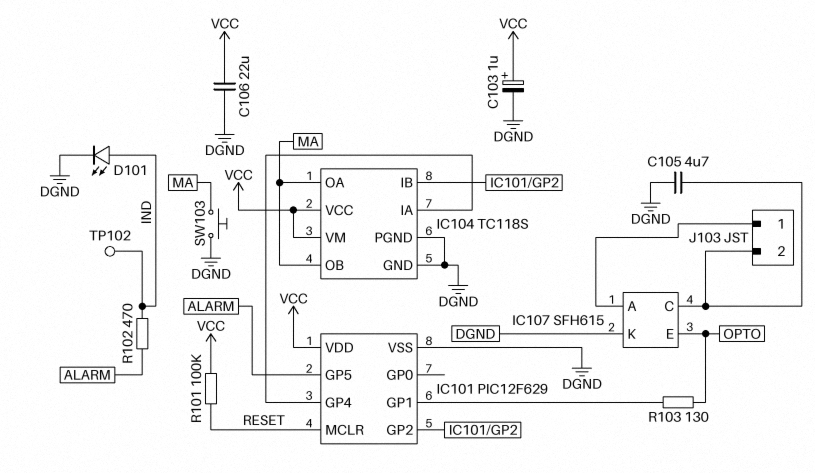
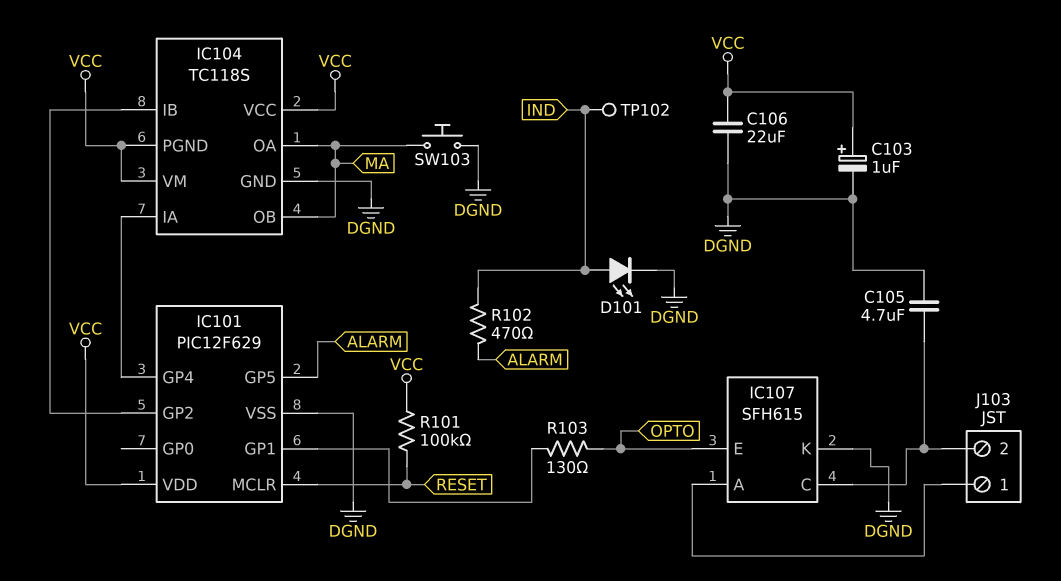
IC104 pin PGND: DGND -> VCC

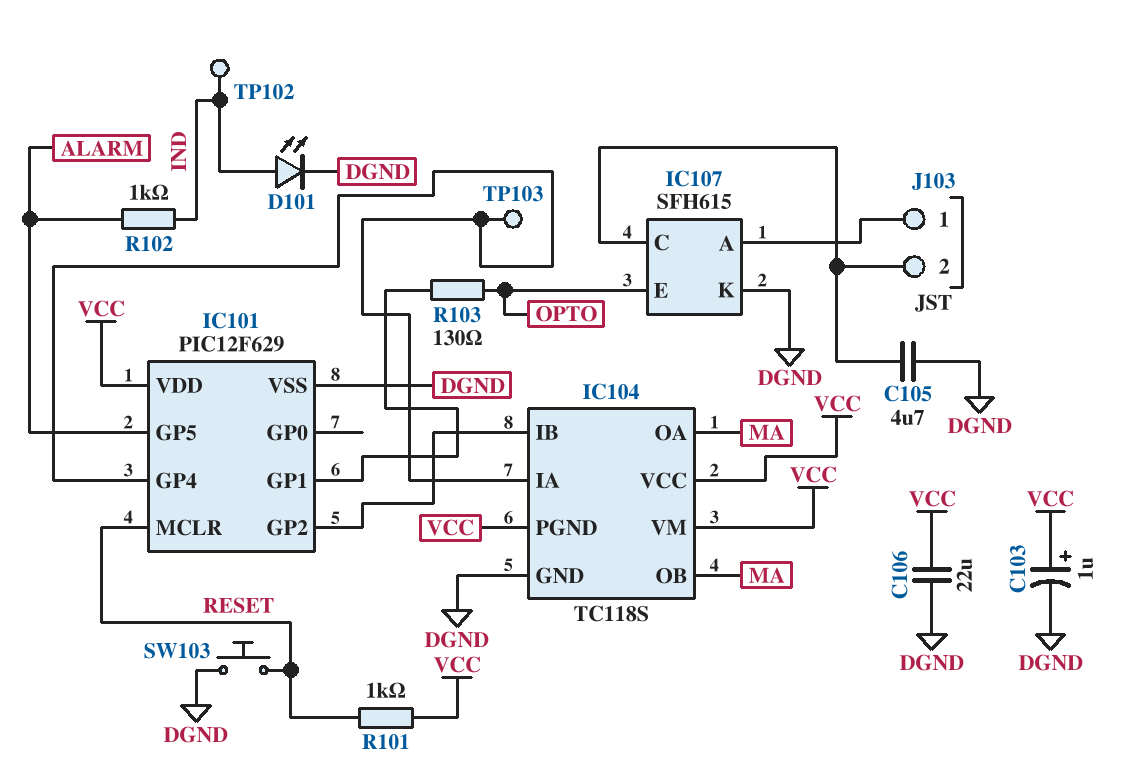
R101: 100k (RESET, VCC) -> 1k (RESET, VCC)
R102: 470 (ALARM, IND) -> 1k (ALARM, IND)
SW103: button (DGND, MA) -> button (DGND, RESET)
TP103: none -> test point (IC101/GP4)

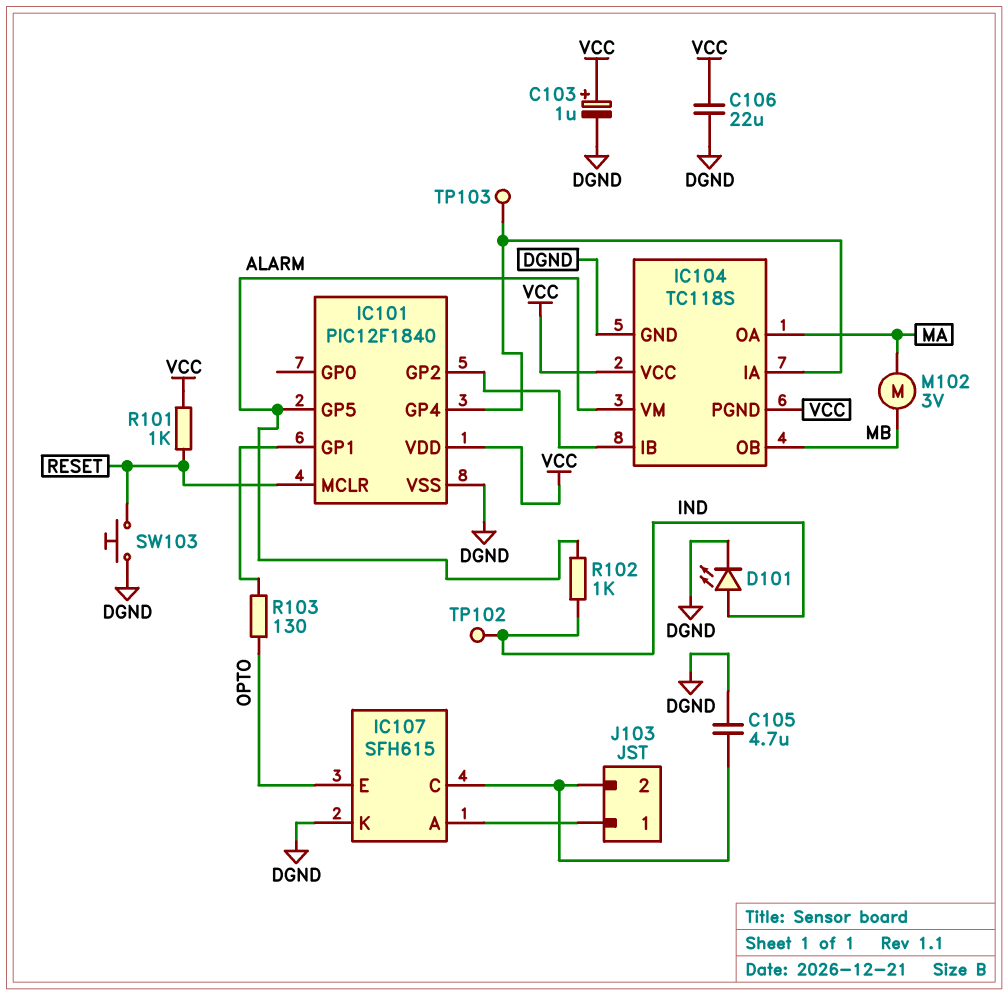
IC101: PIC12F629 -> PIC12F1840
IC104 pin OB: MA -> MB
IC104 pin VM: VCC -> ALARM
M102: none -> motor 3V (MA, MB)

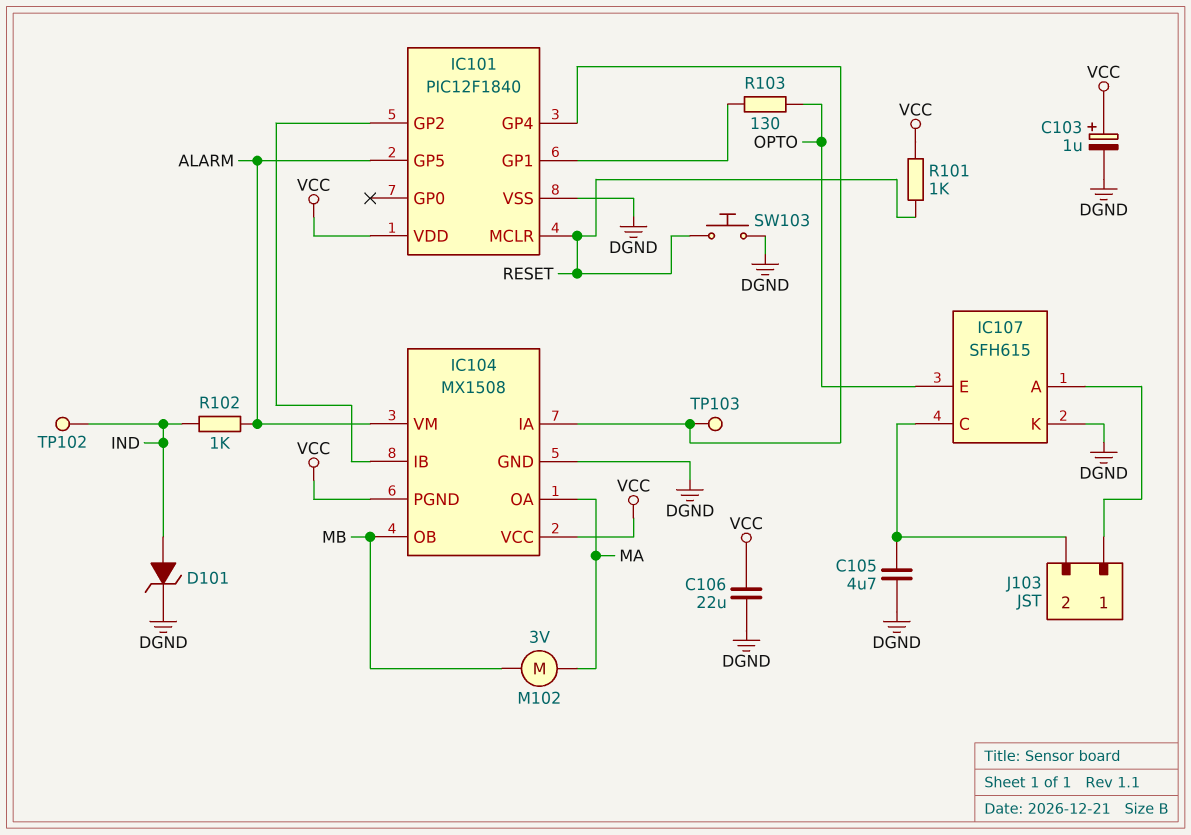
D101: LED (A IND, K DGND) -> zener (A IND, K DGND)
IC104: TC118S -> MX1508

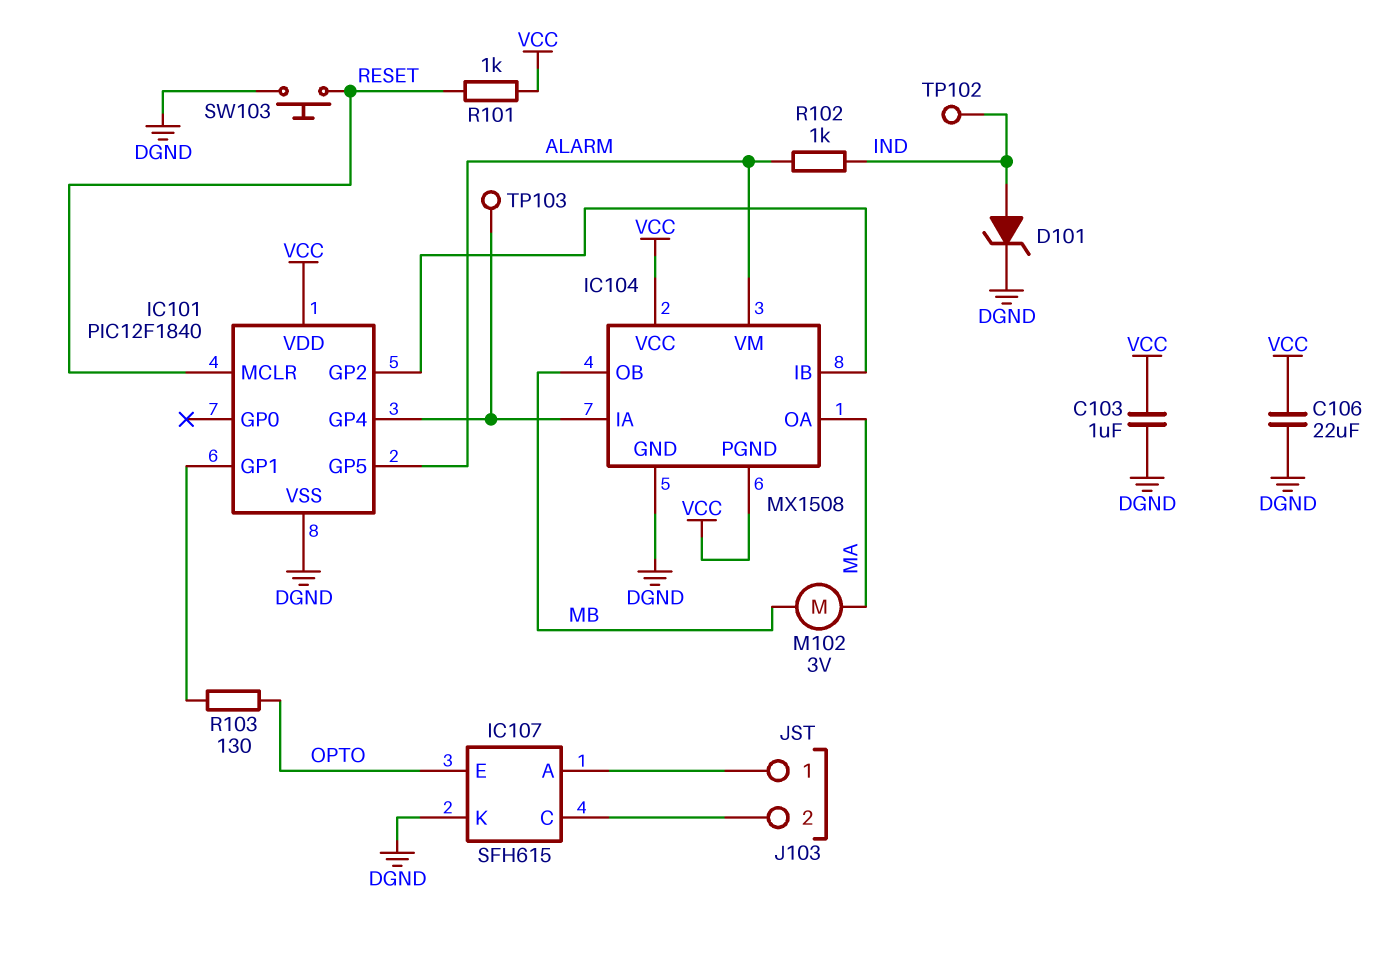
C103: 1uF (plus VCC, minus DGND) -> 1uF (DGND, VCC)
C105: 4.7uF (DGND, IC107/C) -> none

